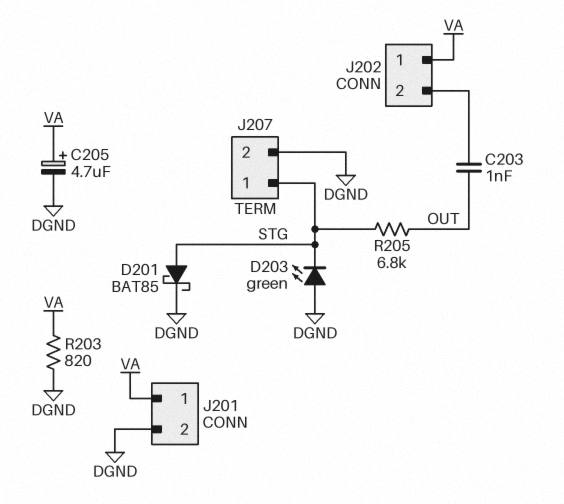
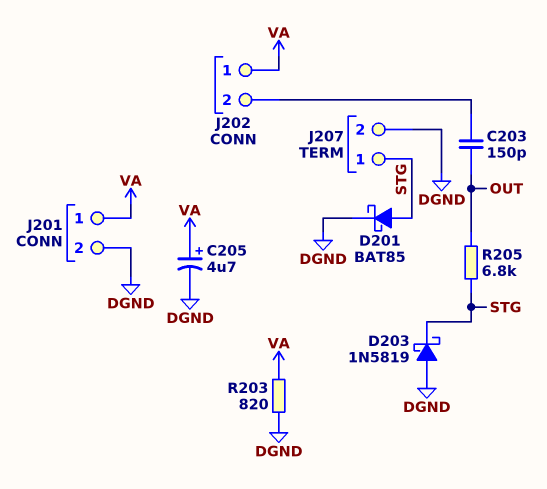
C203: 1nF (J202/2, OUT) -> 150pF (J202/2, OUT)
D203: LED green (A DGND, K STG) -> schottky 1N5819 (A DGND, K STG)

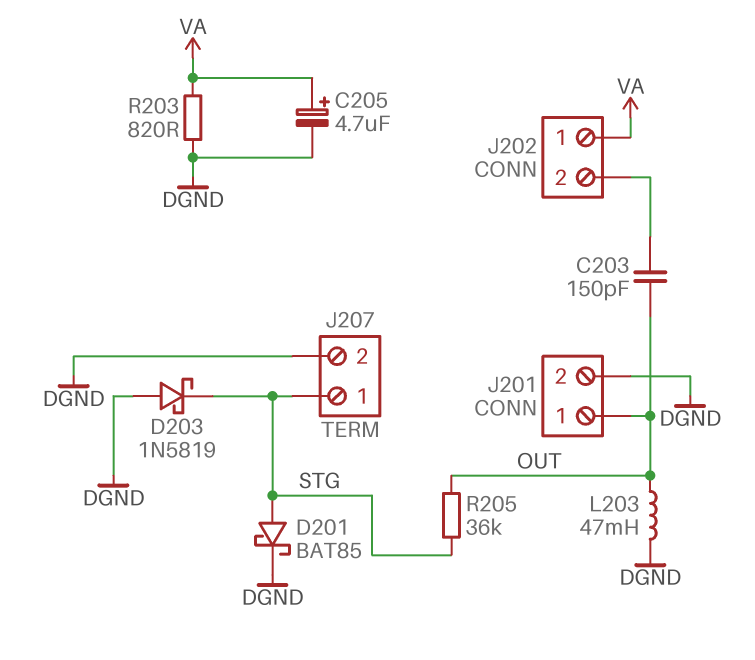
J201 pin 1: VA -> OUT
L203: none -> 47mH (DGND, OUT)
R205: 6.8k (OUT, STG) -> 36k (OUT, STG)

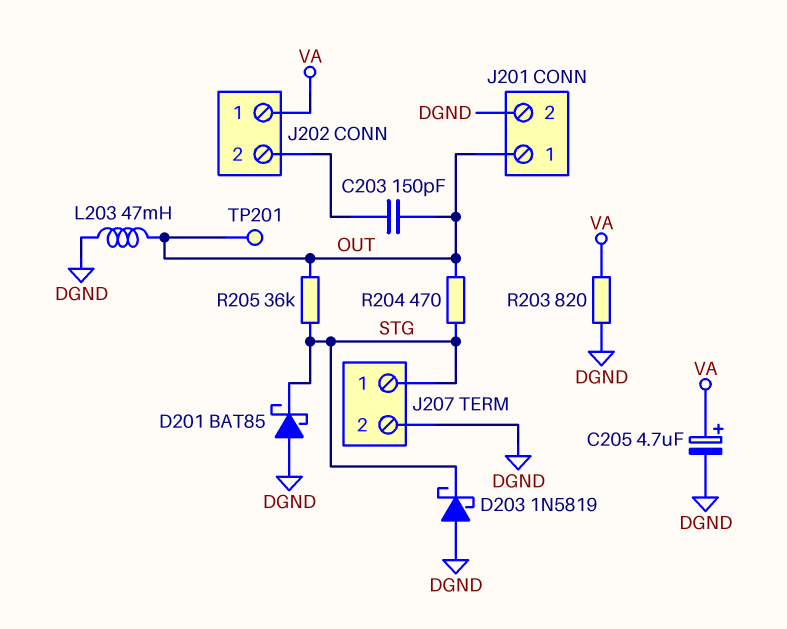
D201: schottky BAT85 (A STG, K DGND) -> schottky BAT85 (A DGND, K STG)
R204: none -> 470 (OUT, STG)
TP201: none -> test point (OUT)

